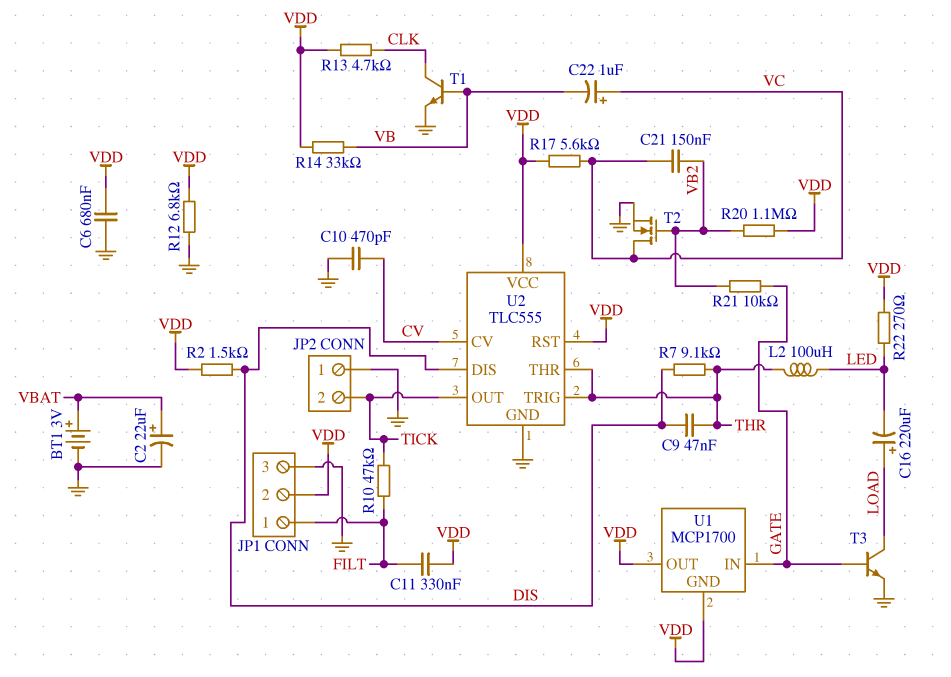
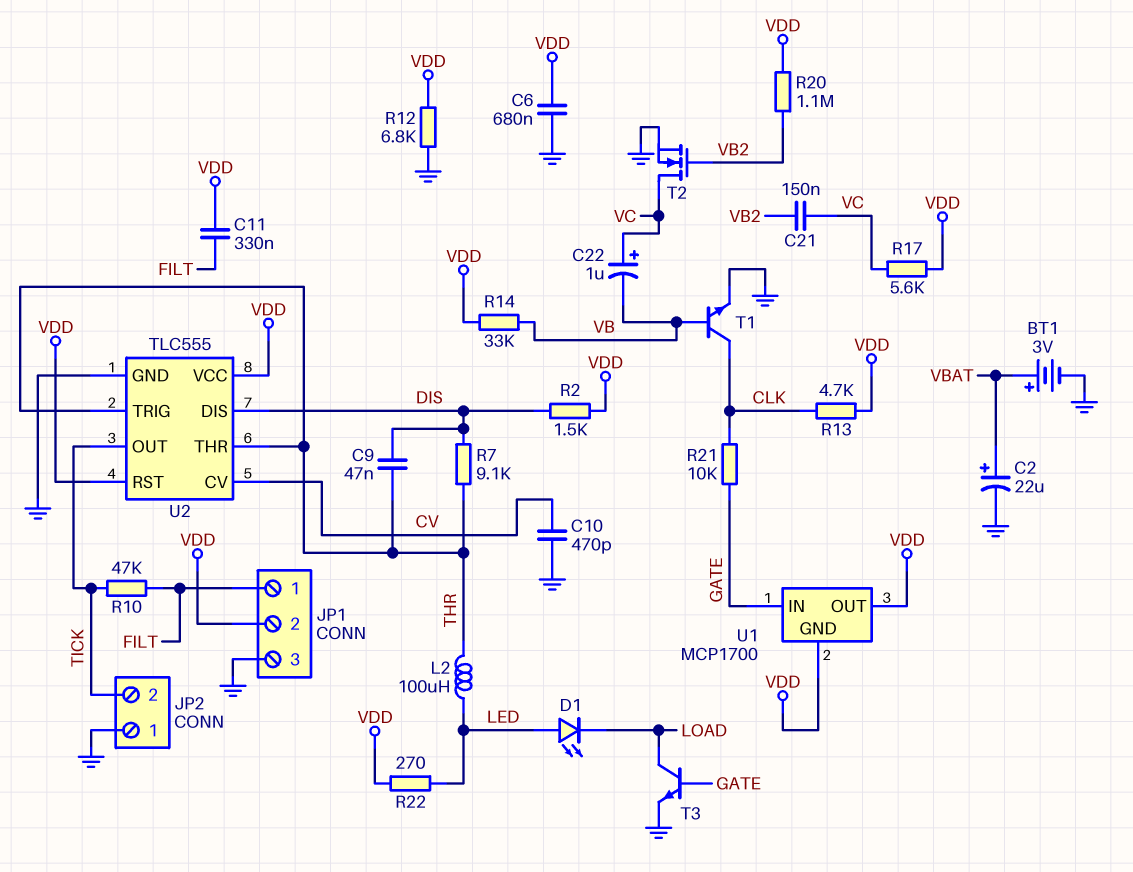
C16: 220uF (plus LOAD, minus LED) -> none
D1: none -> LED (A LED, K LOAD)
R21: 10k (GATE, VB2) -> 10k (CLK, GATE)

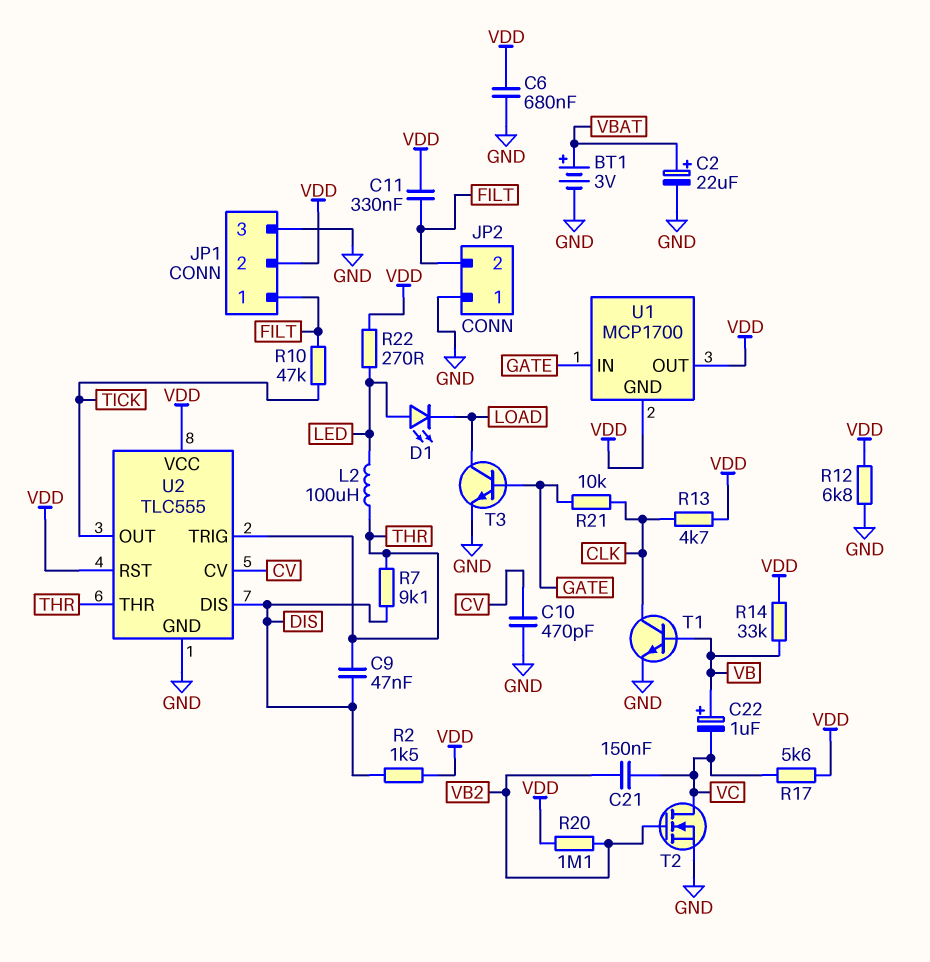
C22: 1uF (plus VC, minus VB) -> 1uF (plus VB, minus VC)
JP2 pin 2: TICK -> FILT

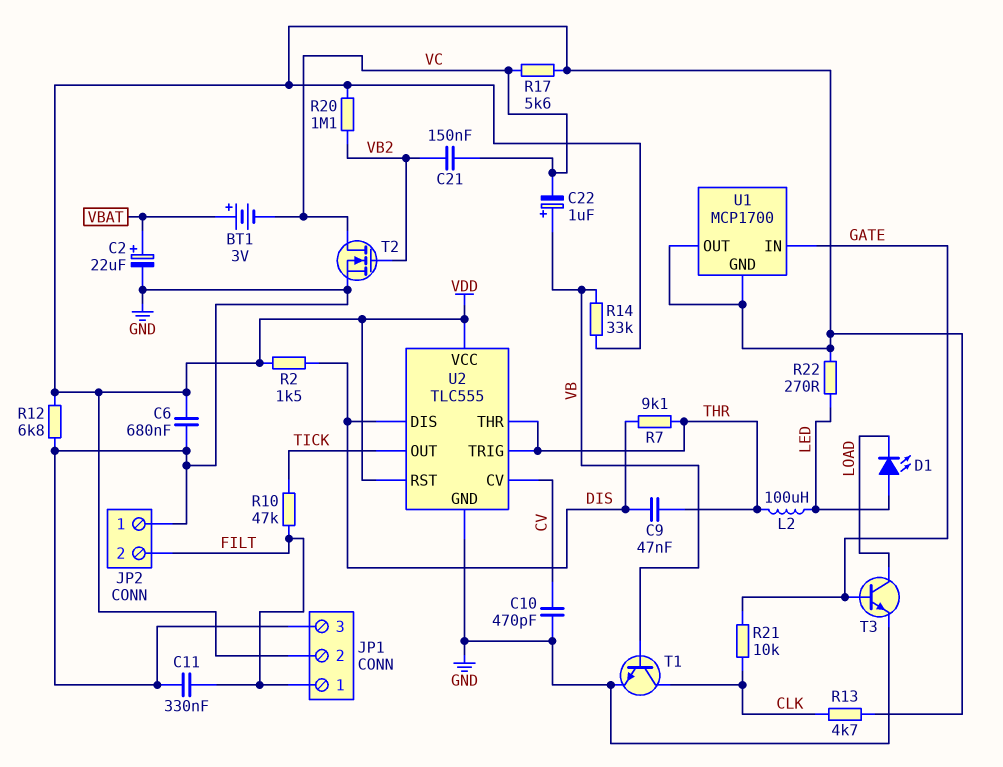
BT1: 3V (plus VBAT, minus GND) -> 3V (plus VBAT, minus VC)
C11: 330nF (FILT, VDD) -> 330nF (FILT, GND)

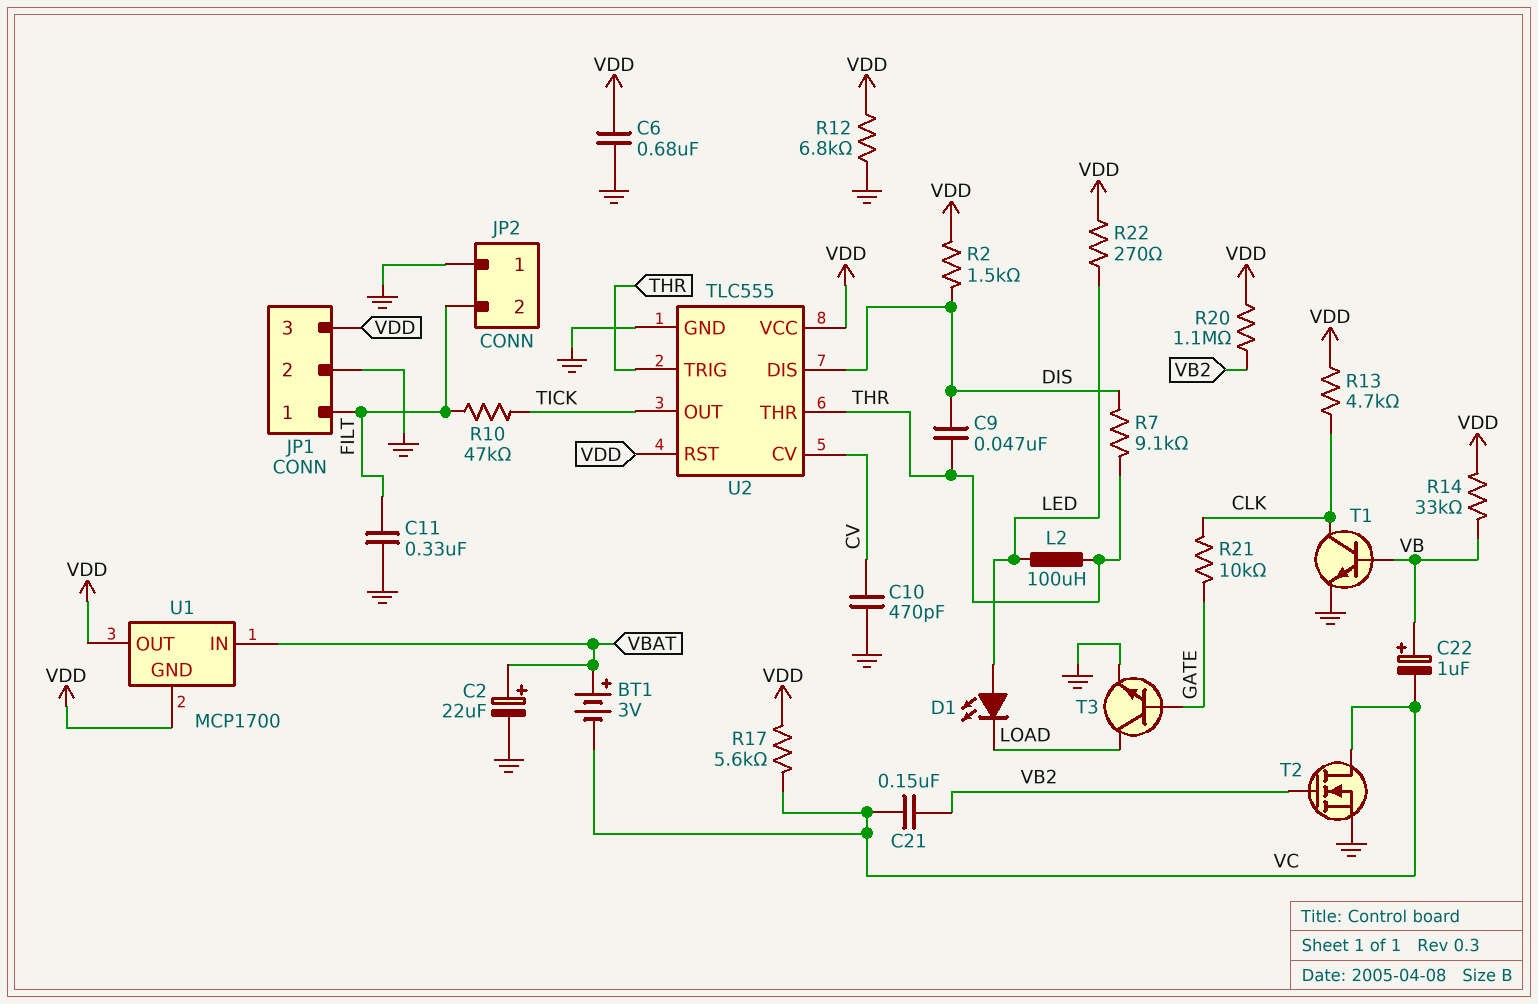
JP1 pin 2: VDD -> GND
JP1 pin 3: GND -> VDD
U1 pin IN: GATE -> VBAT

